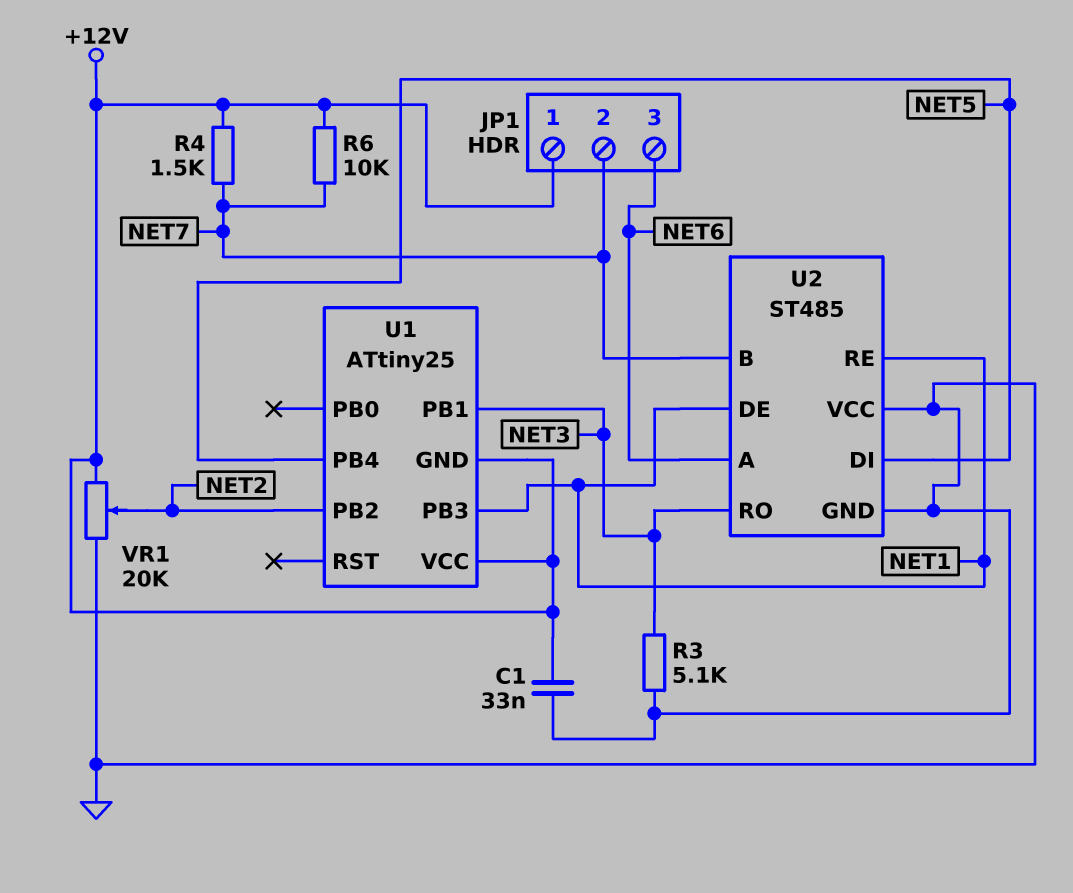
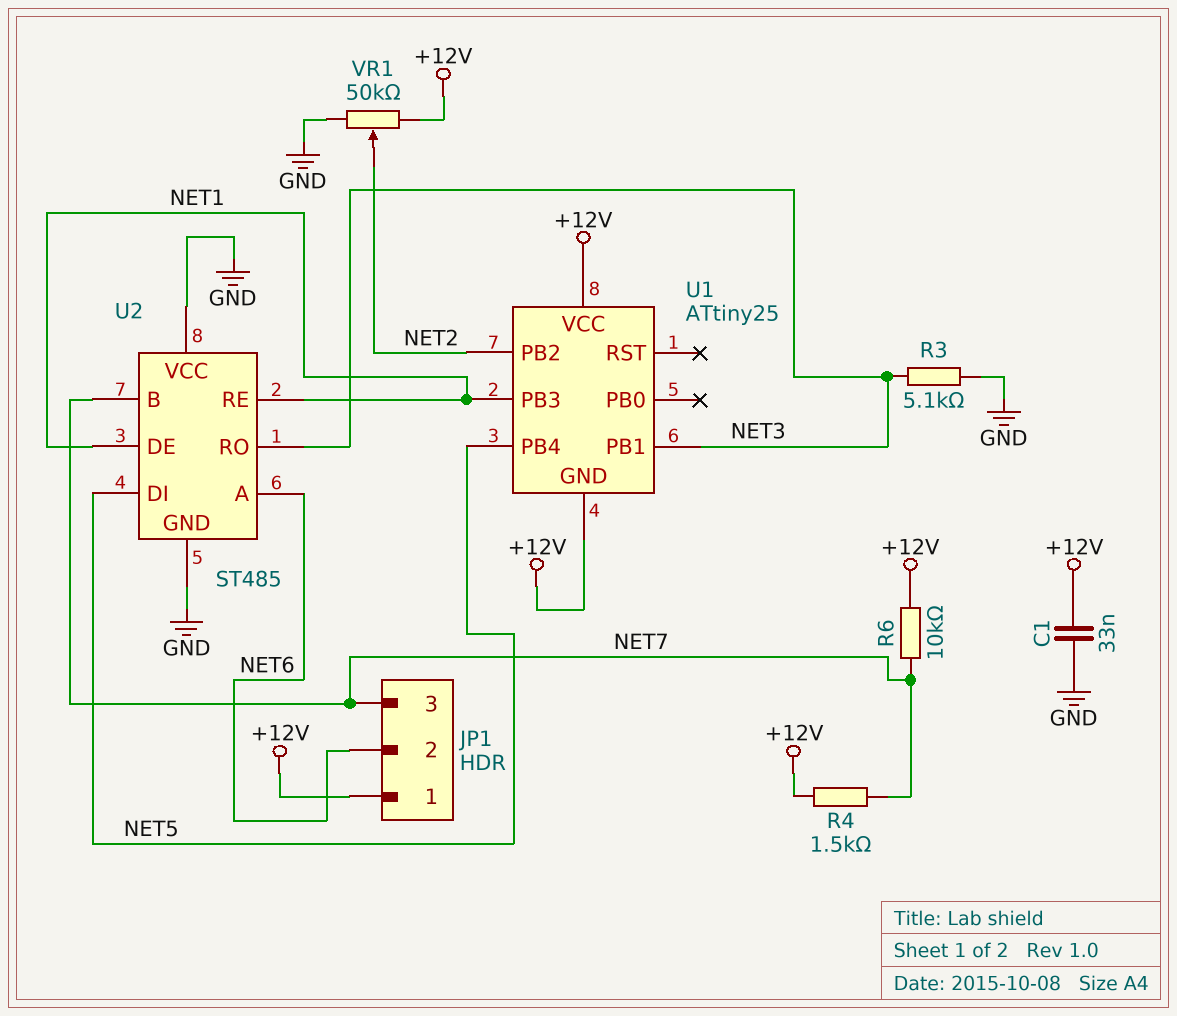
JP1 pin 2: NET7 -> NET6
JP1 pin 3: NET6 -> NET7
VR1: 20k (+12V, GND, wiper NET2) -> 50k (+12V, GND, wiper NET2)

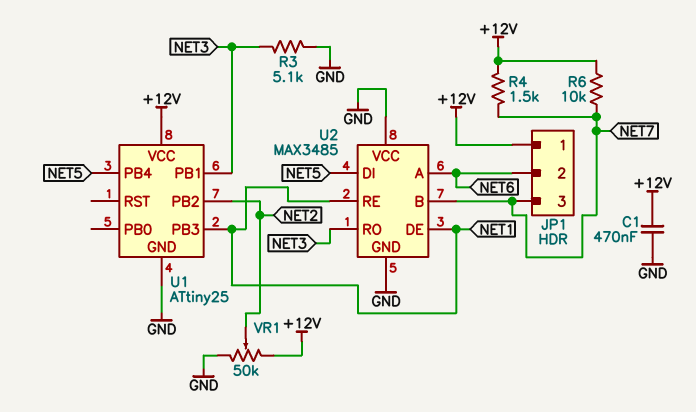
C1: 33nF (+12V, GND) -> 470nF (+12V, GND)
U1 pin GND: +12V -> GND
U2: ST485 -> MAX3485

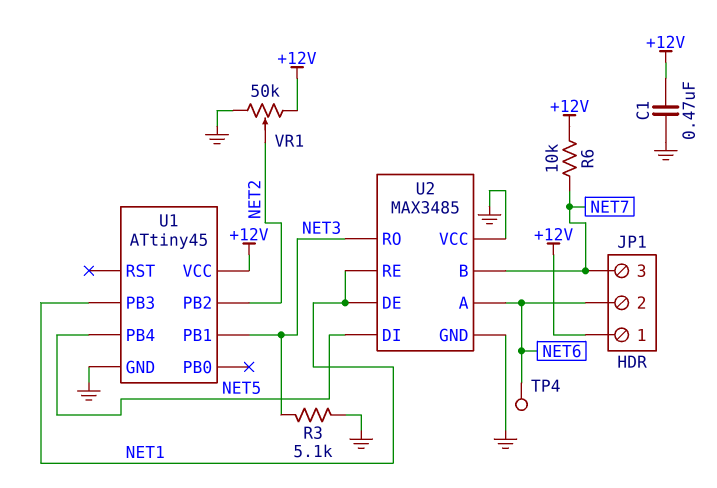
R4: 1.5k (+12V, NET7) -> none
TP4: none -> test point (NET6)
U1: ATtiny25 -> ATtiny45

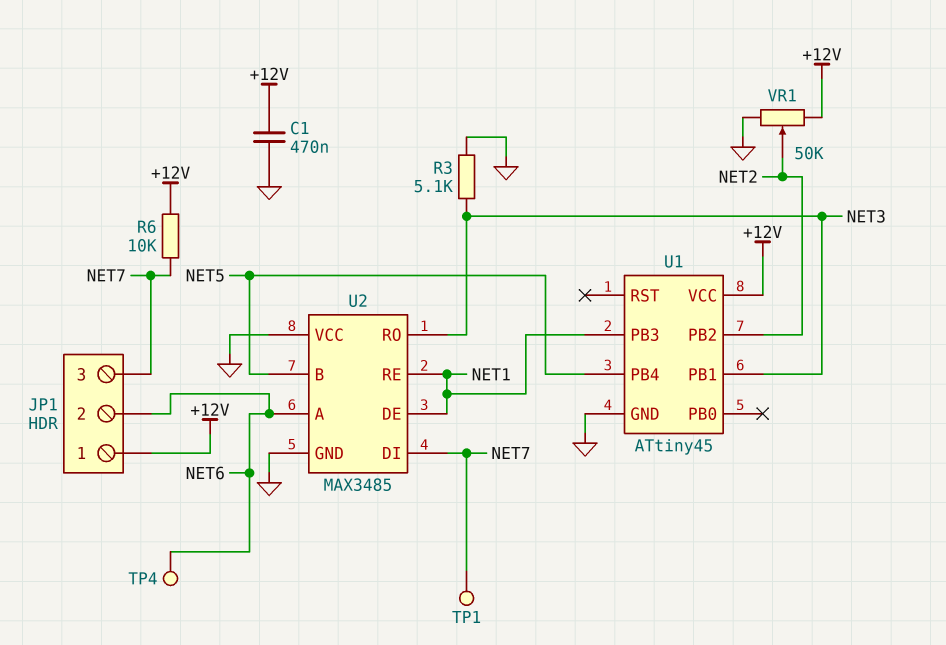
TP1: none -> test point (NET7)
U2 pin B: NET7 -> NET5
U2 pin DI: NET5 -> NET7

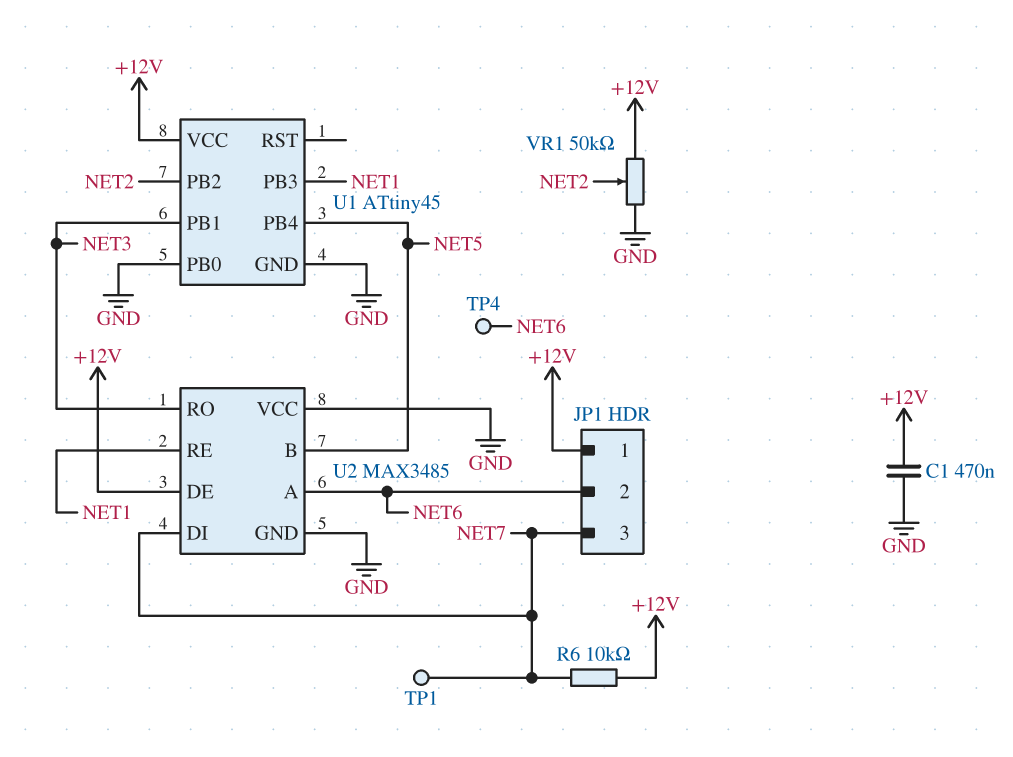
R3: 5.1k (GND, NET3) -> none
U1 pin PB0: none -> GND
U2 pin DE: NET1 -> +12V

